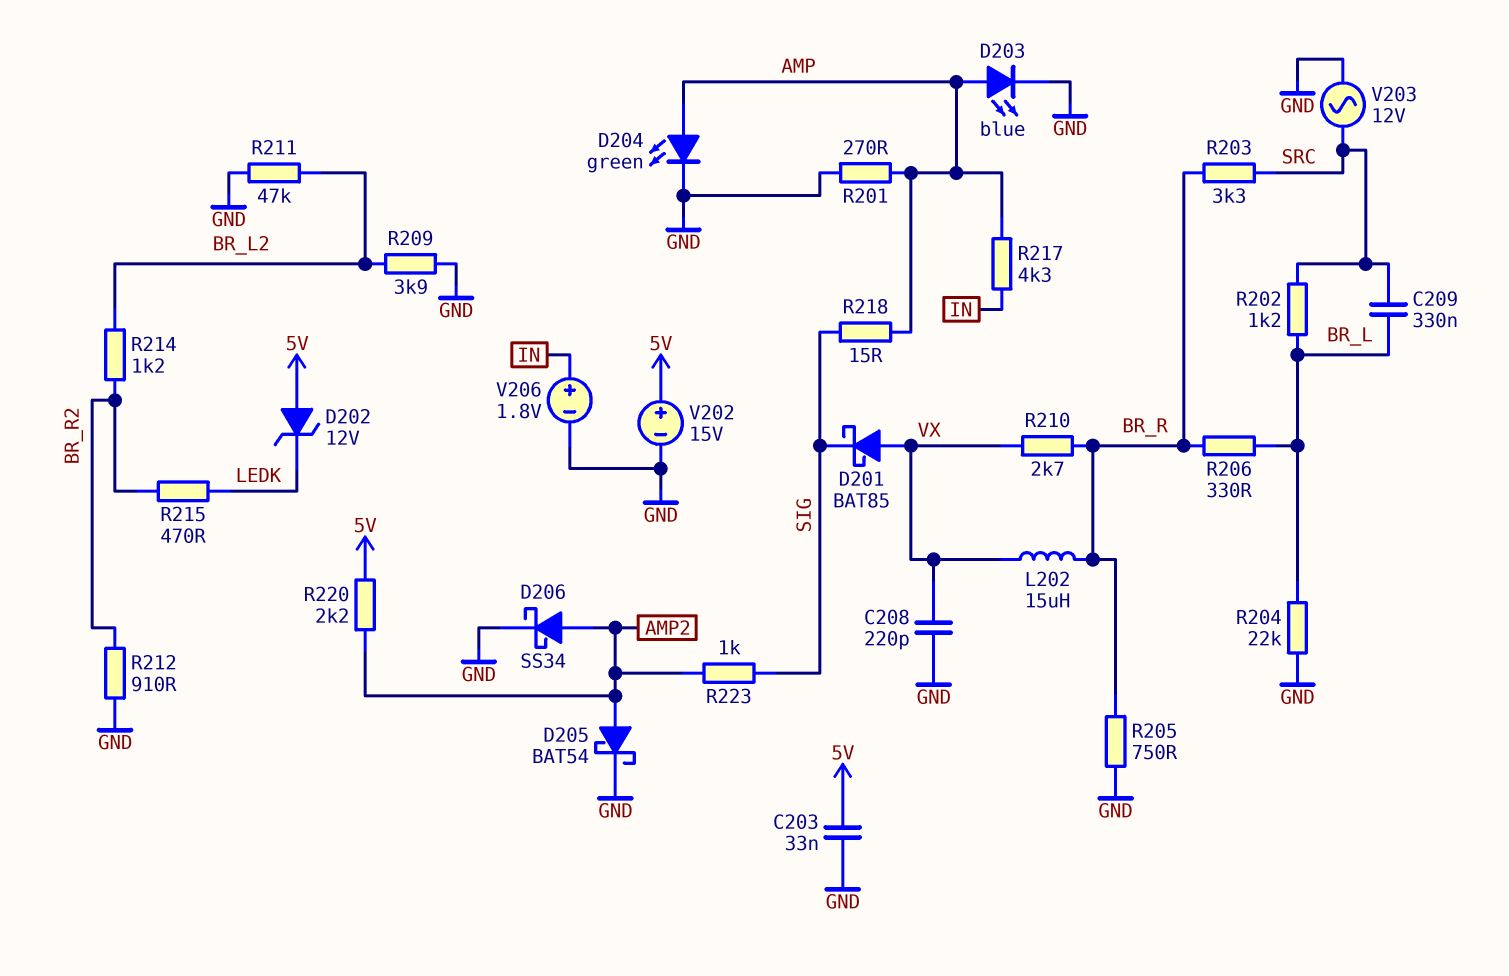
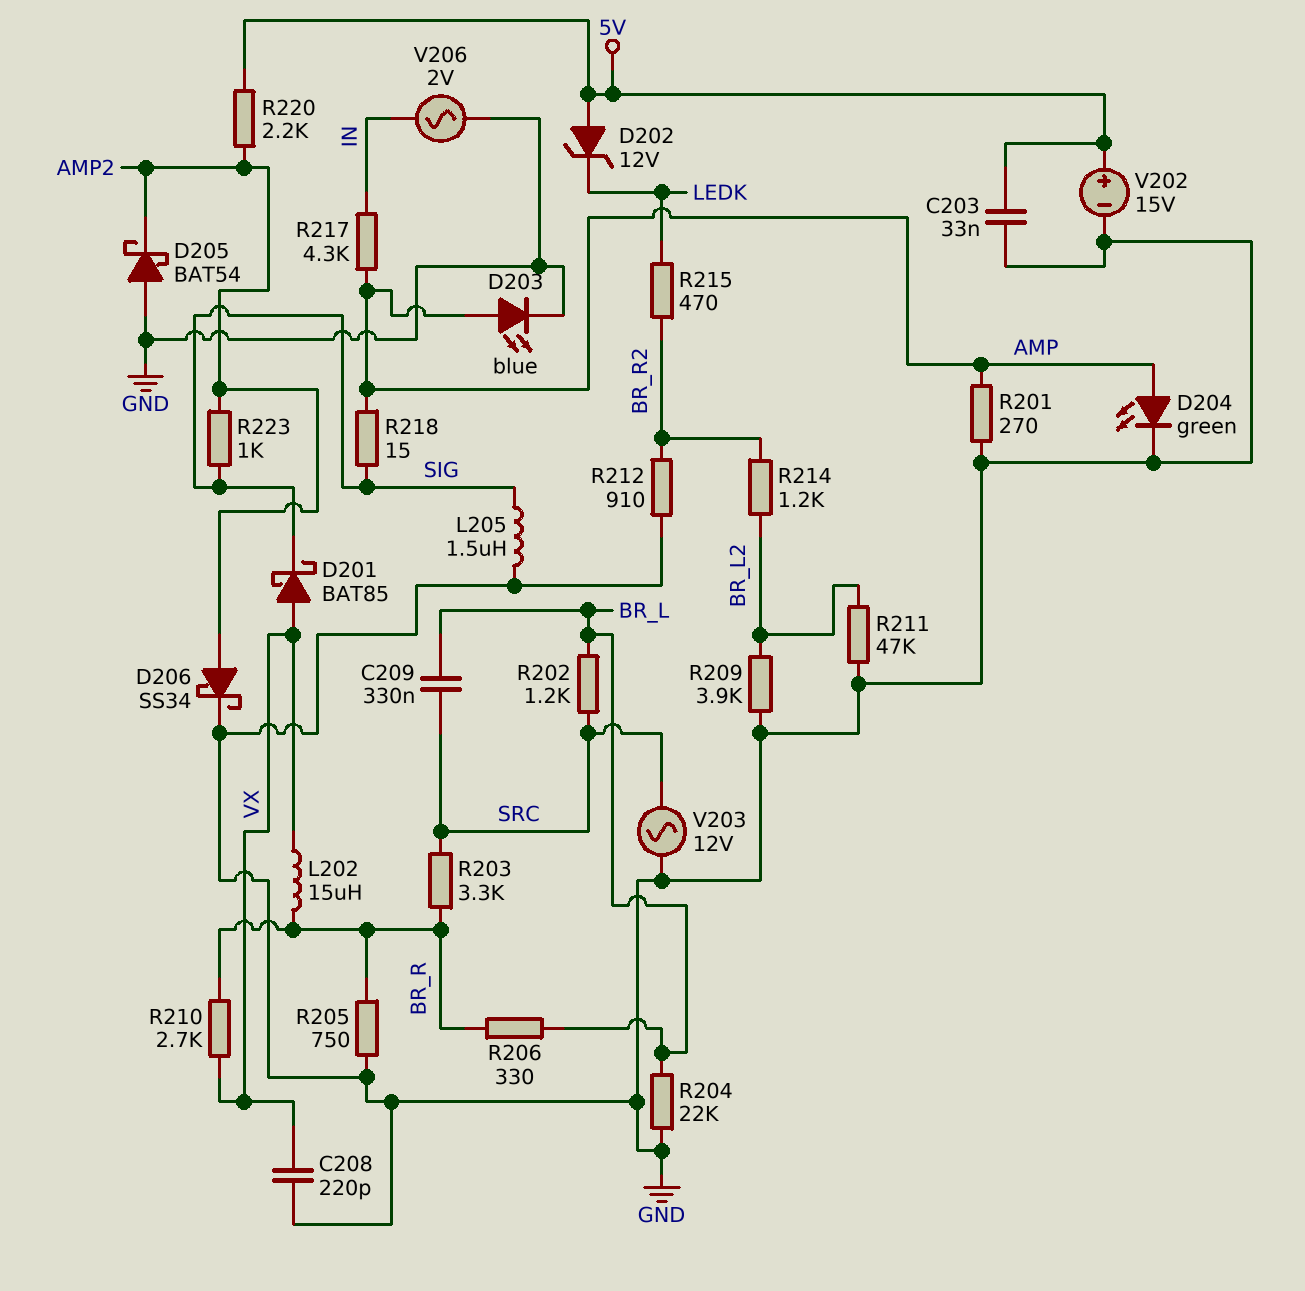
D205: schottky BAT54 (A AMP2, K GND) -> schottky BAT54 (A GND, K AMP2)
L205: none -> 1.5uH (GND, SIG)
V206: 1.8V (plus IN, minus GND) -> AC 2V (GND, IN)

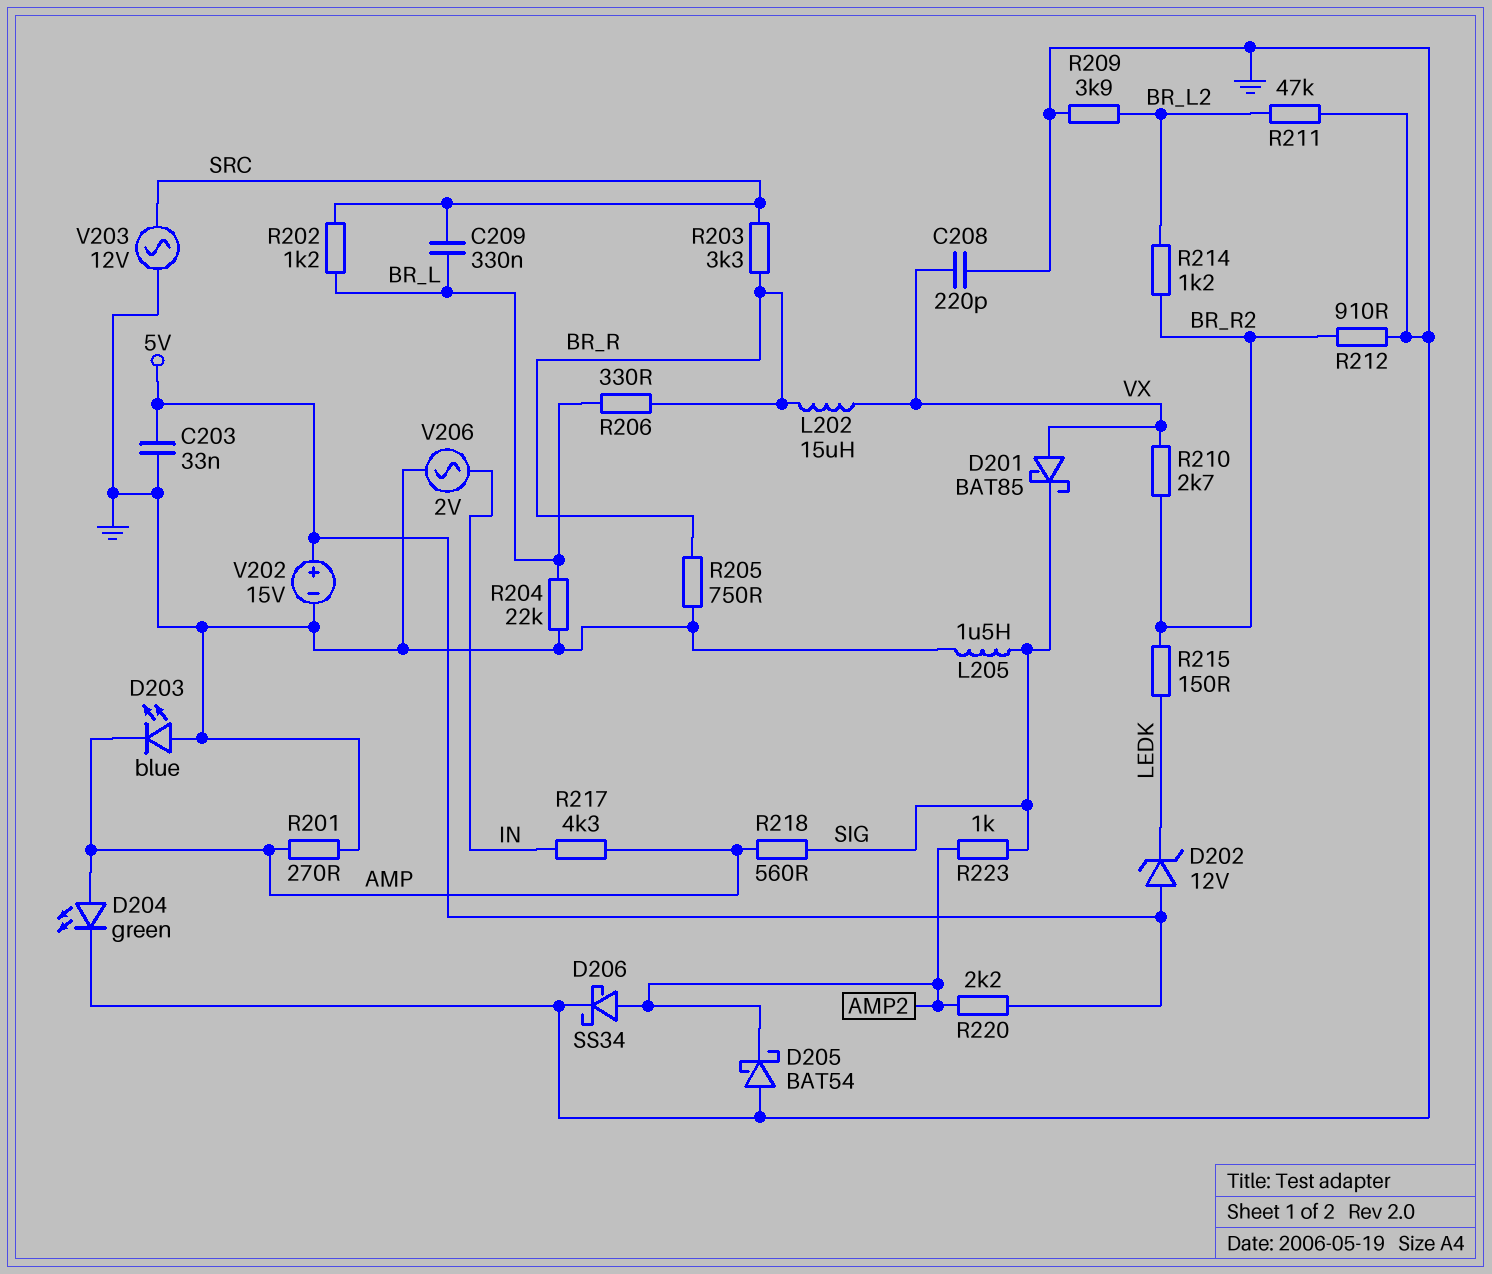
D203: LED blue (A AMP, K GND) -> LED blue (A GND, K AMP)
R210: 2.7k (BR_R, VX) -> 2.7k (BR_R2, VX)
R215: 470 (BR_R2, LEDK) -> 150 (BR_R2, LEDK)
R218: 15 (AMP, SIG) -> 560 (AMP, SIG)

